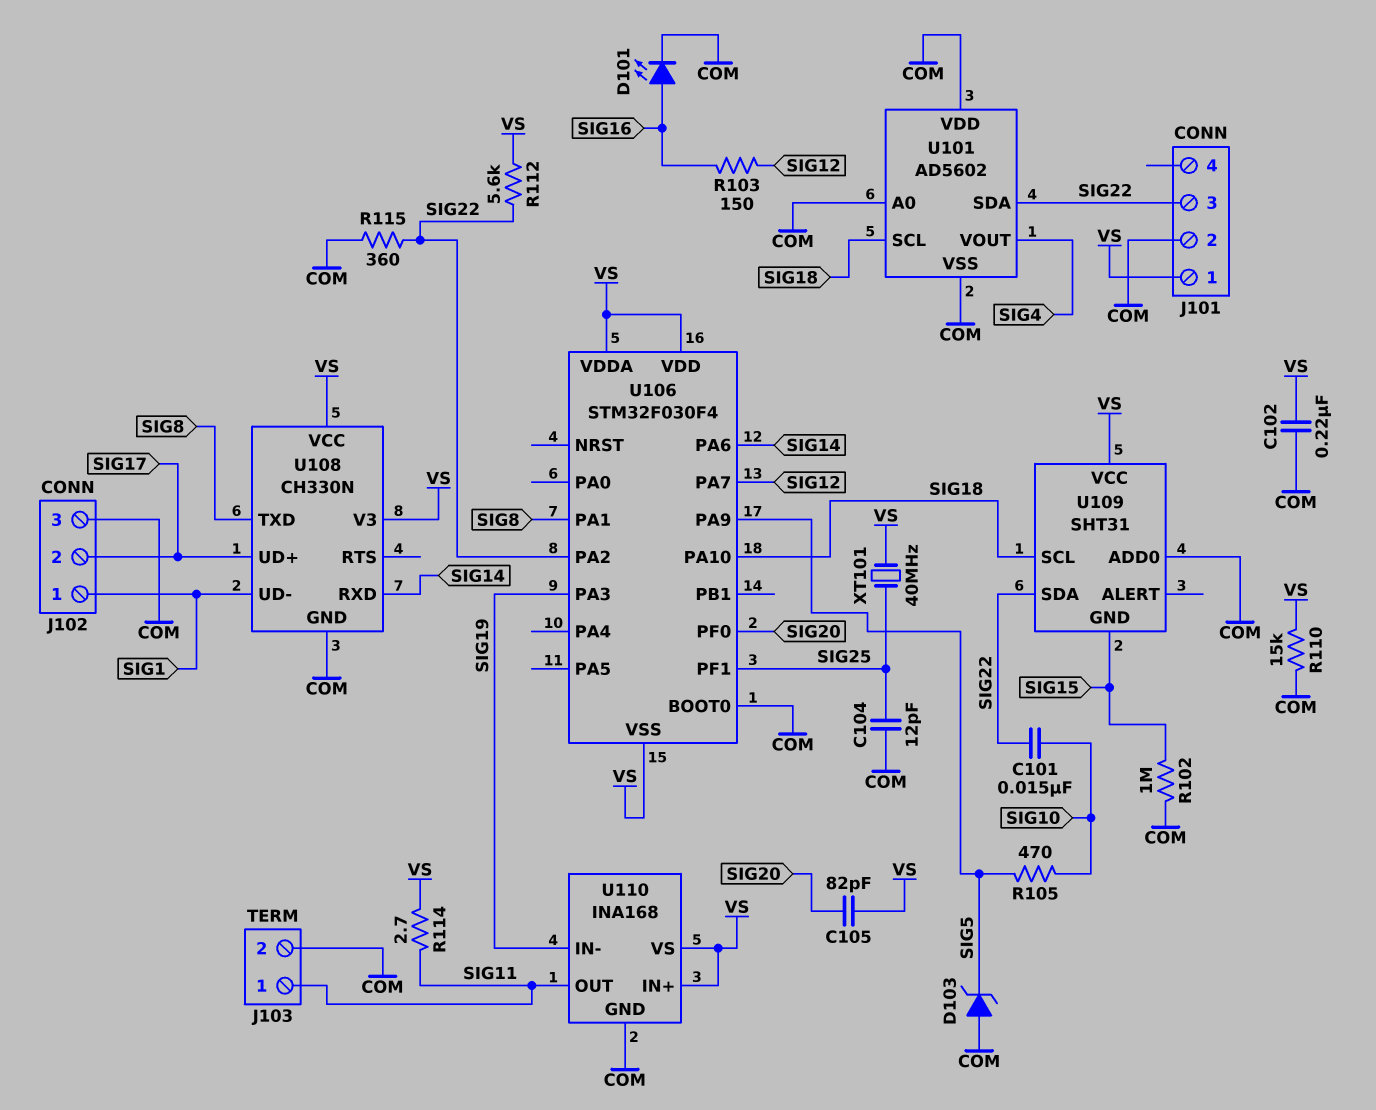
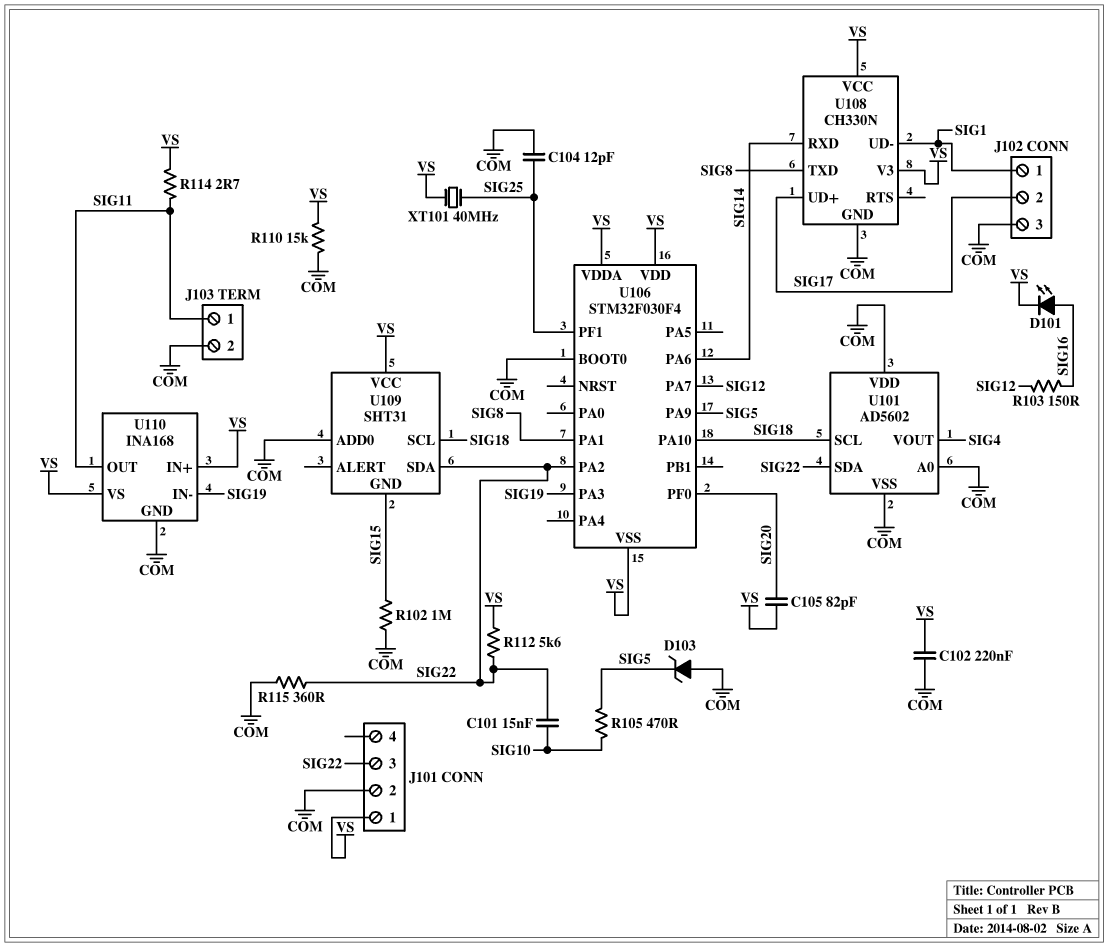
D101: LED (A SIG16, K COM) -> LED (A SIG16, K VS)

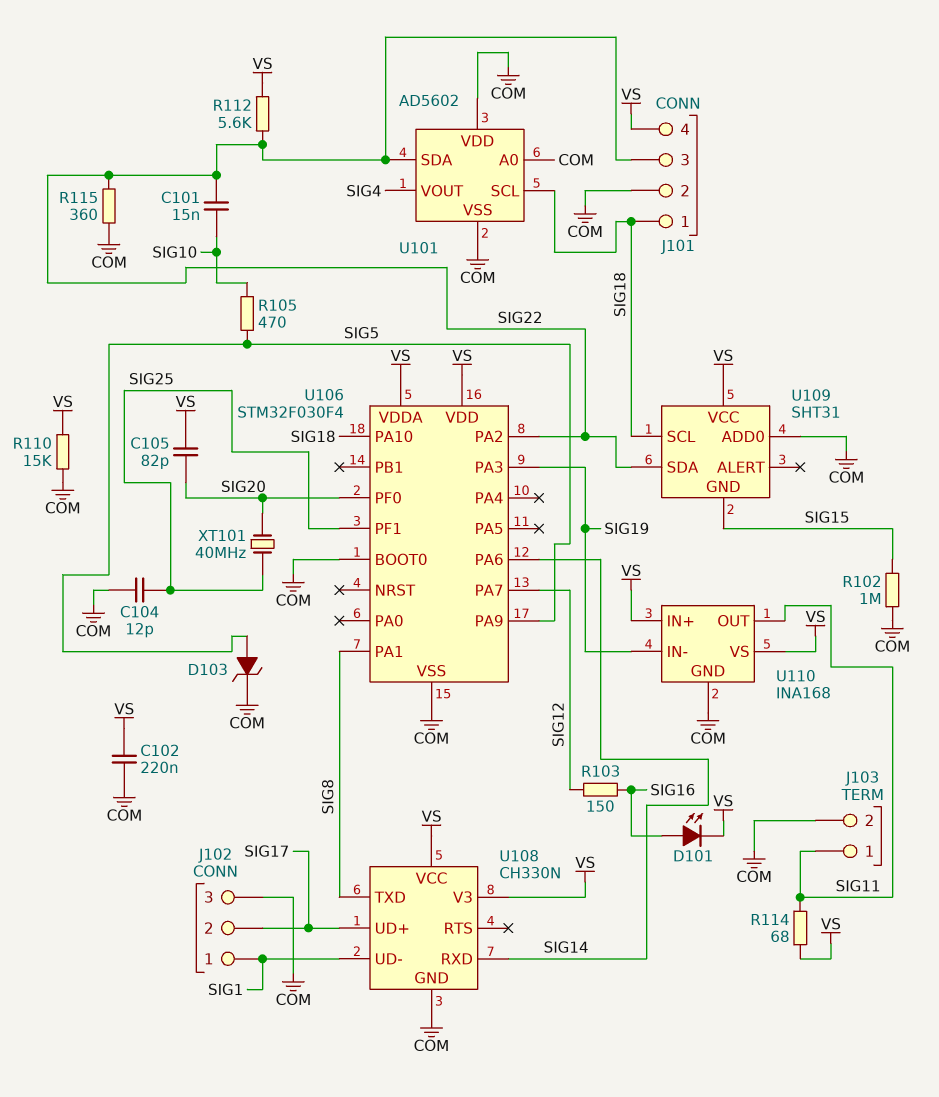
D103: zener (A COM, K SIG5) -> zener (A SIG5, K COM)
J101 pin 1: VS -> SIG18
J101 pin 4: none -> VS
R114: 2.7 (SIG11, VS) -> 68 (SIG11, VS)
U106 pin VSS: VS -> COM
XT101: 40MHz (SIG25, VS) -> 40MHz (SIG20, SIG25)

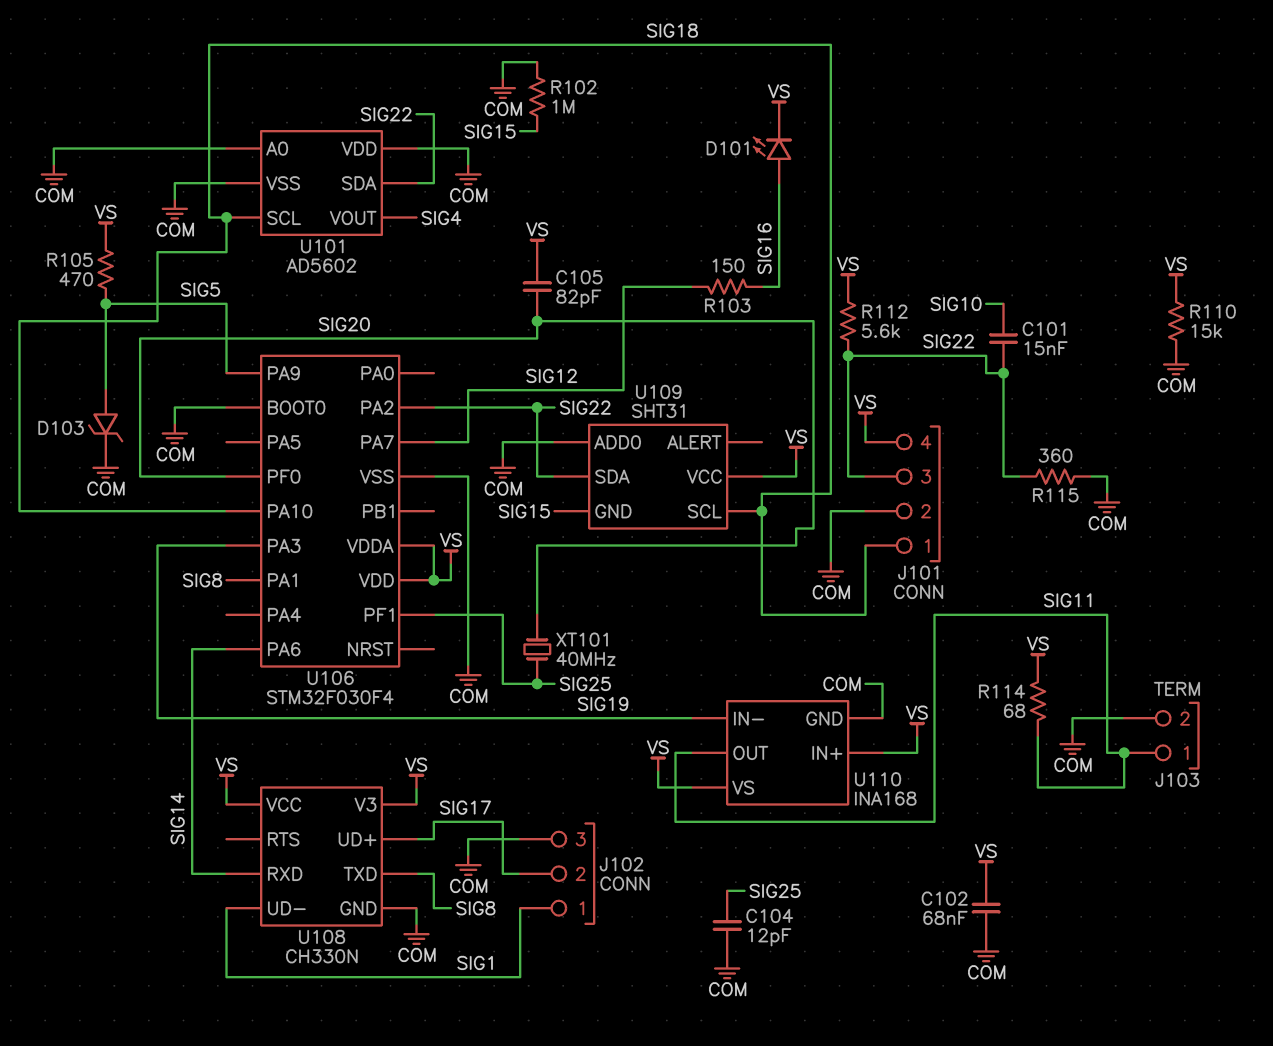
C102: 220nF (COM, VS) -> 68nF (COM, VS)
R105: 470 (SIG5, SIG10) -> 470 (SIG5, VS)

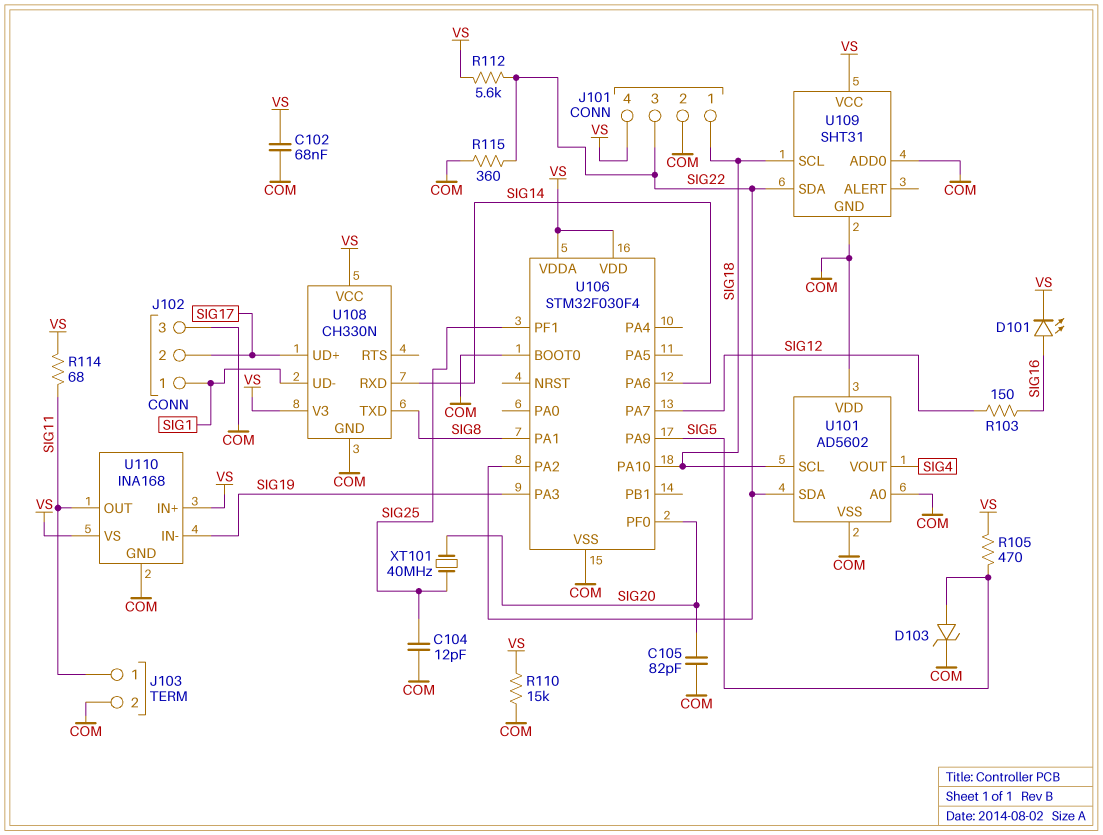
C101: 15nF (SIG10, SIG22) -> none
C105: 82pF (SIG20, VS) -> 82pF (COM, SIG20)
R102: 1M (COM, SIG15) -> none
U109 pin GND: SIG15 -> COM

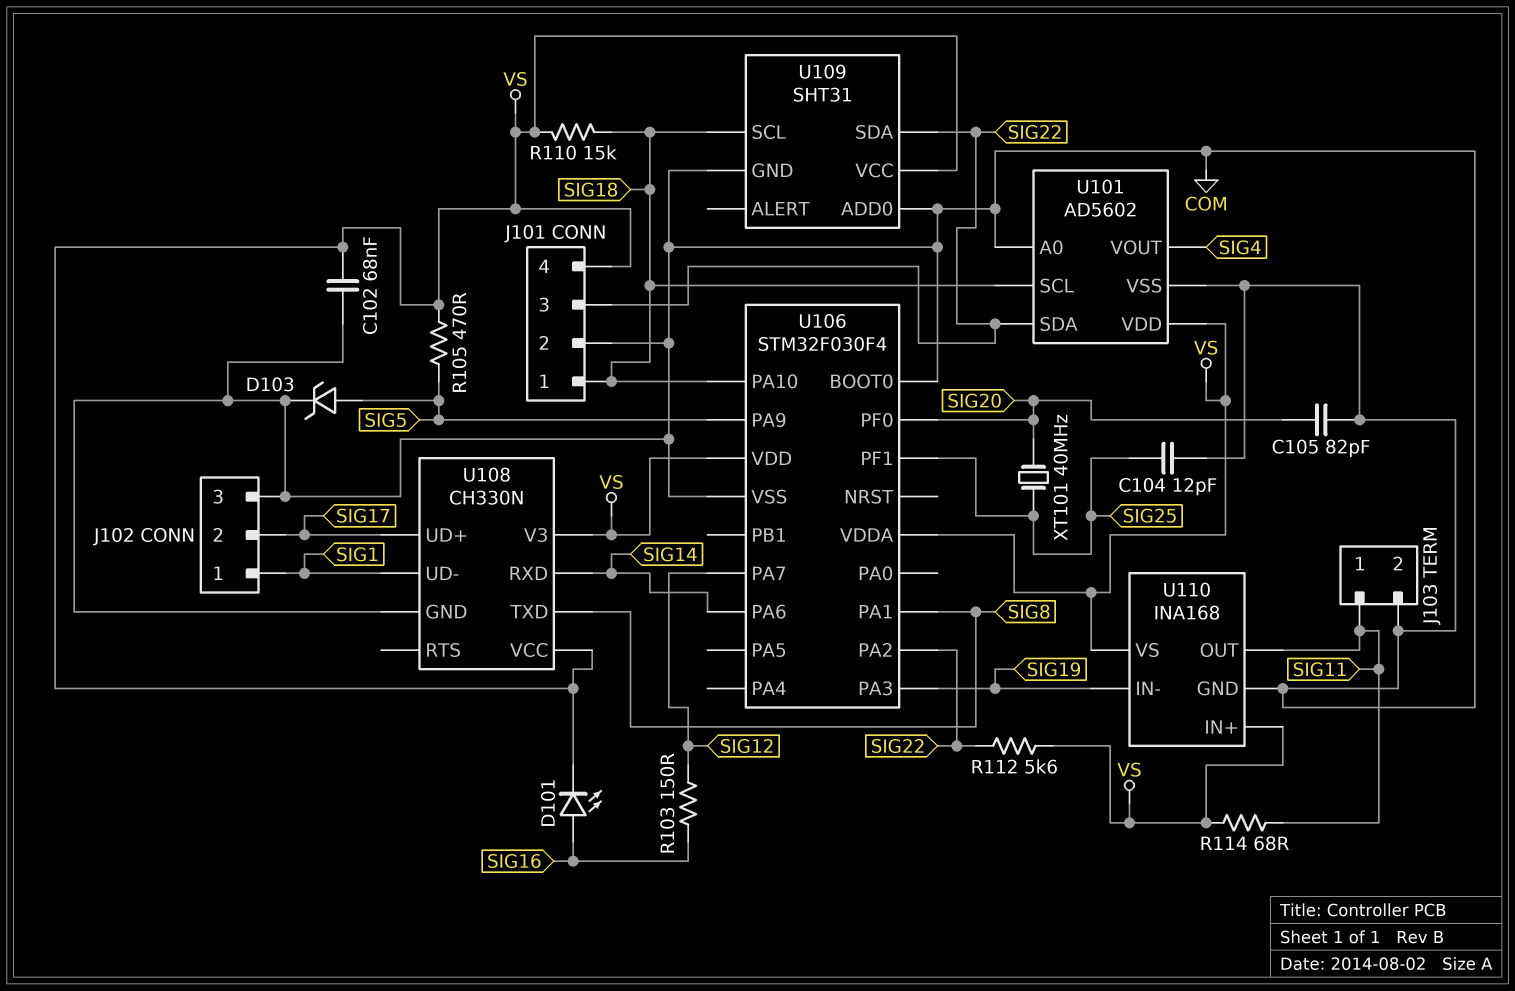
R110: 15k (COM, VS) -> 15k (SIG18, VS)
R115: 360 (COM, SIG22) -> none
U101 pin VDD: COM -> VS

